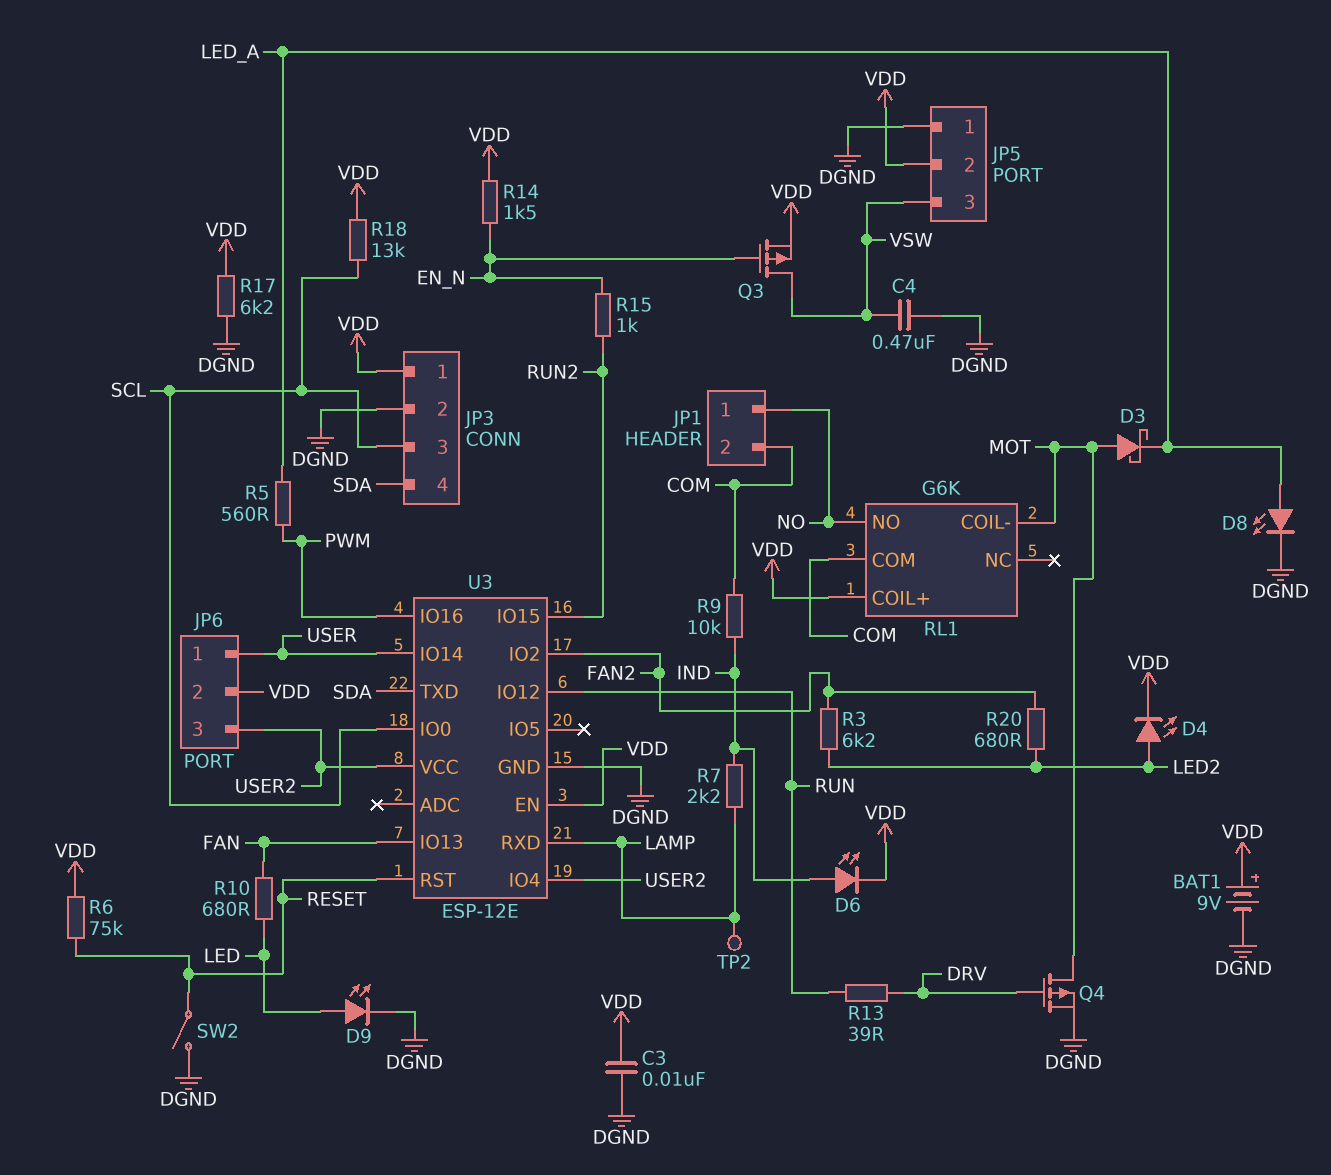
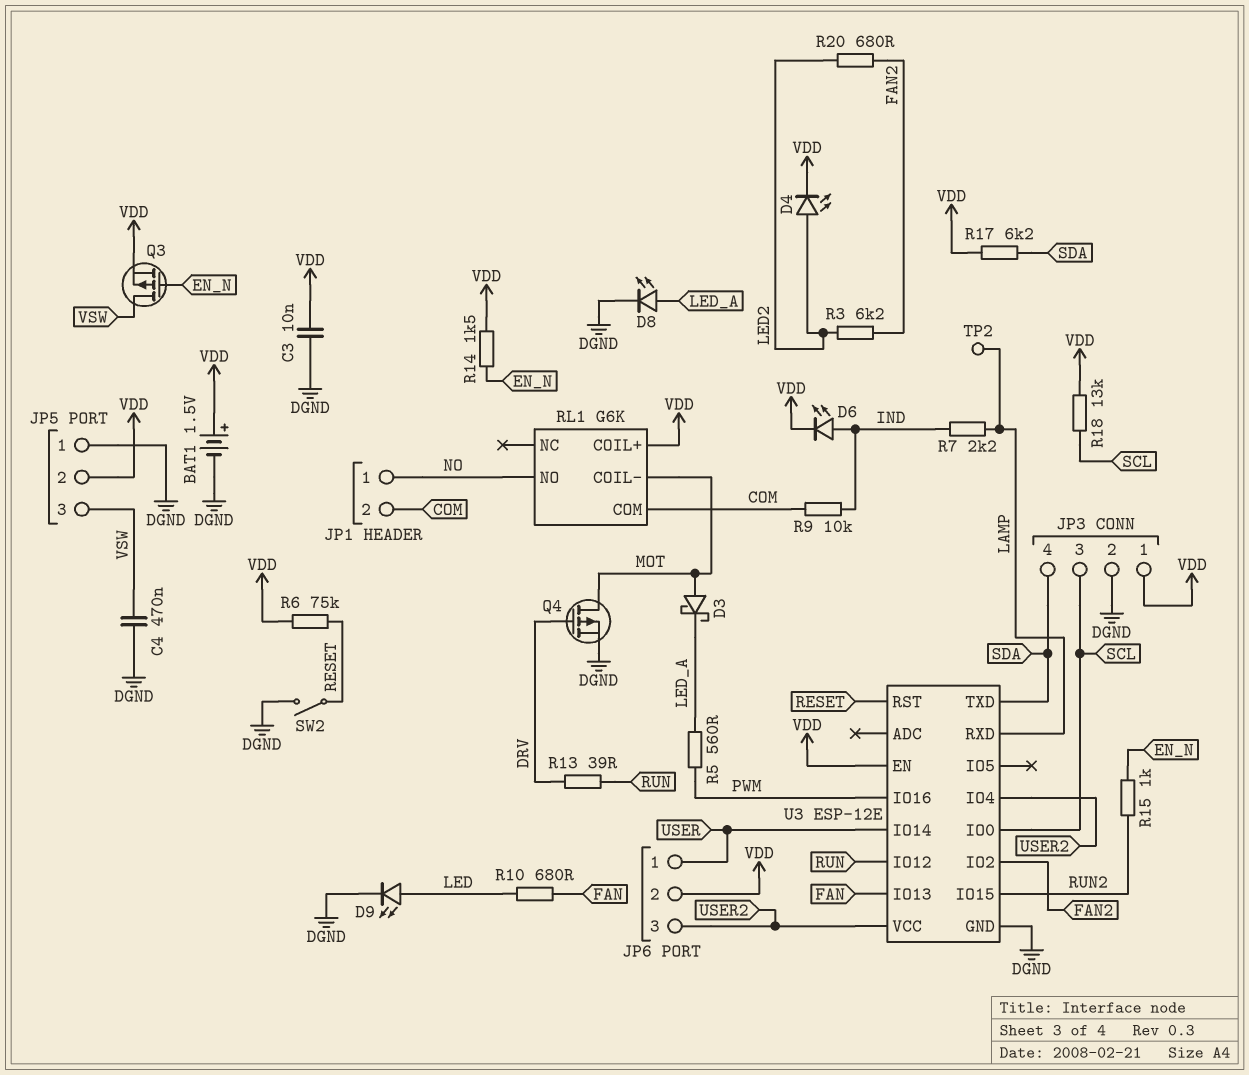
BAT1: 9V (plus VDD, minus DGND) -> 1.5V (plus VDD, minus DGND)
R17: 6.2k (DGND, VDD) -> 6.2k (SDA, VDD)

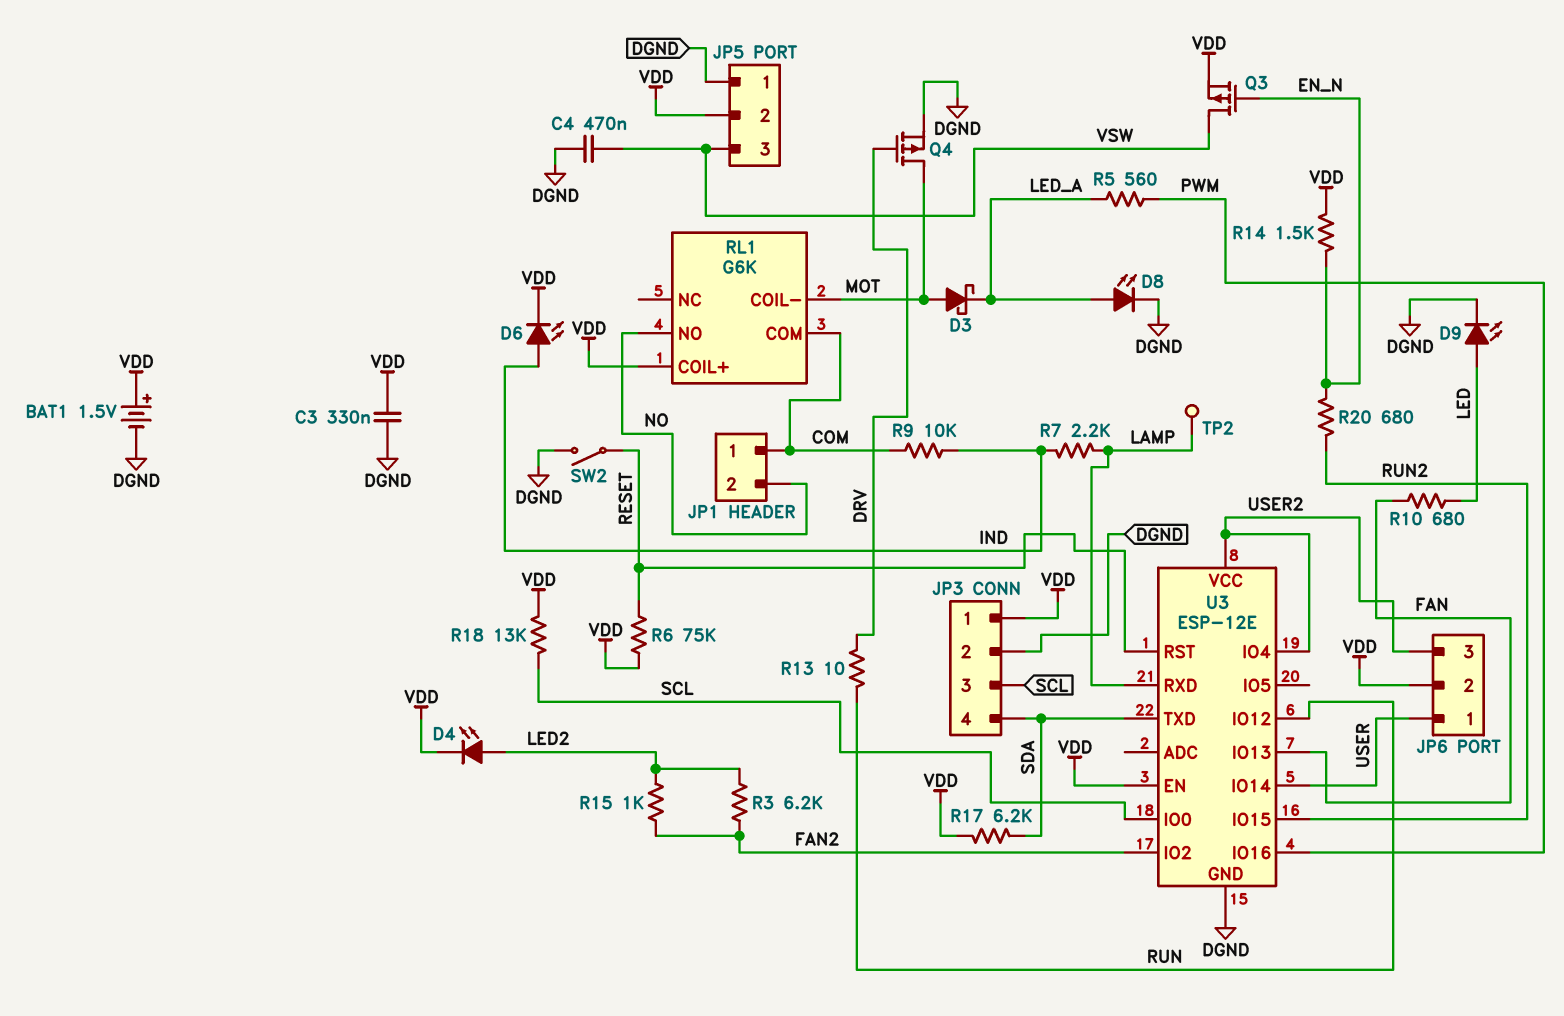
C3: 10nF (DGND, VDD) -> 330nF (DGND, VDD)
JP1 pin 1: NO -> COM
JP1 pin 2: COM -> NO
R13: 39 (DRV, RUN) -> 10 (DRV, RUN)
R15: 1k (EN_N, RUN2) -> 1k (FAN2, LED2)
R20: 680 (FAN2, LED2) -> 680 (EN_N, RUN2)

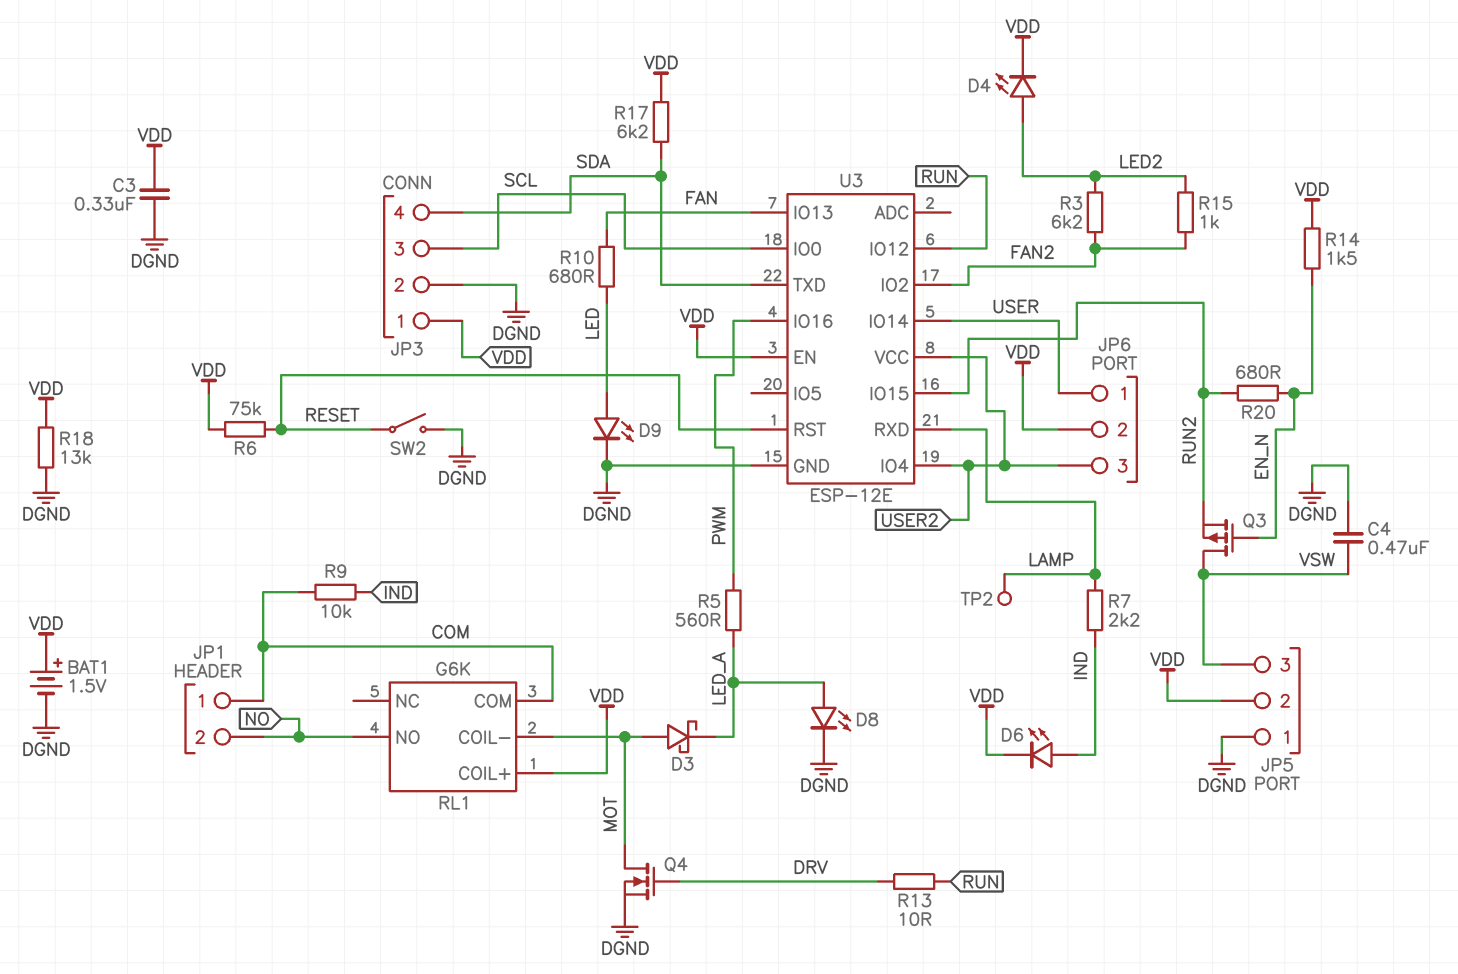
Q3: PMOS (G EN_N, D VSW, S VDD) -> PMOS (G EN_N, D VSW, S RUN2)
Q4: PMOS (G DRV, D MOT, S DGND) -> NMOS (G DRV, D MOT, S DGND)
R18: 13k (SCL, VDD) -> 13k (DGND, VDD)

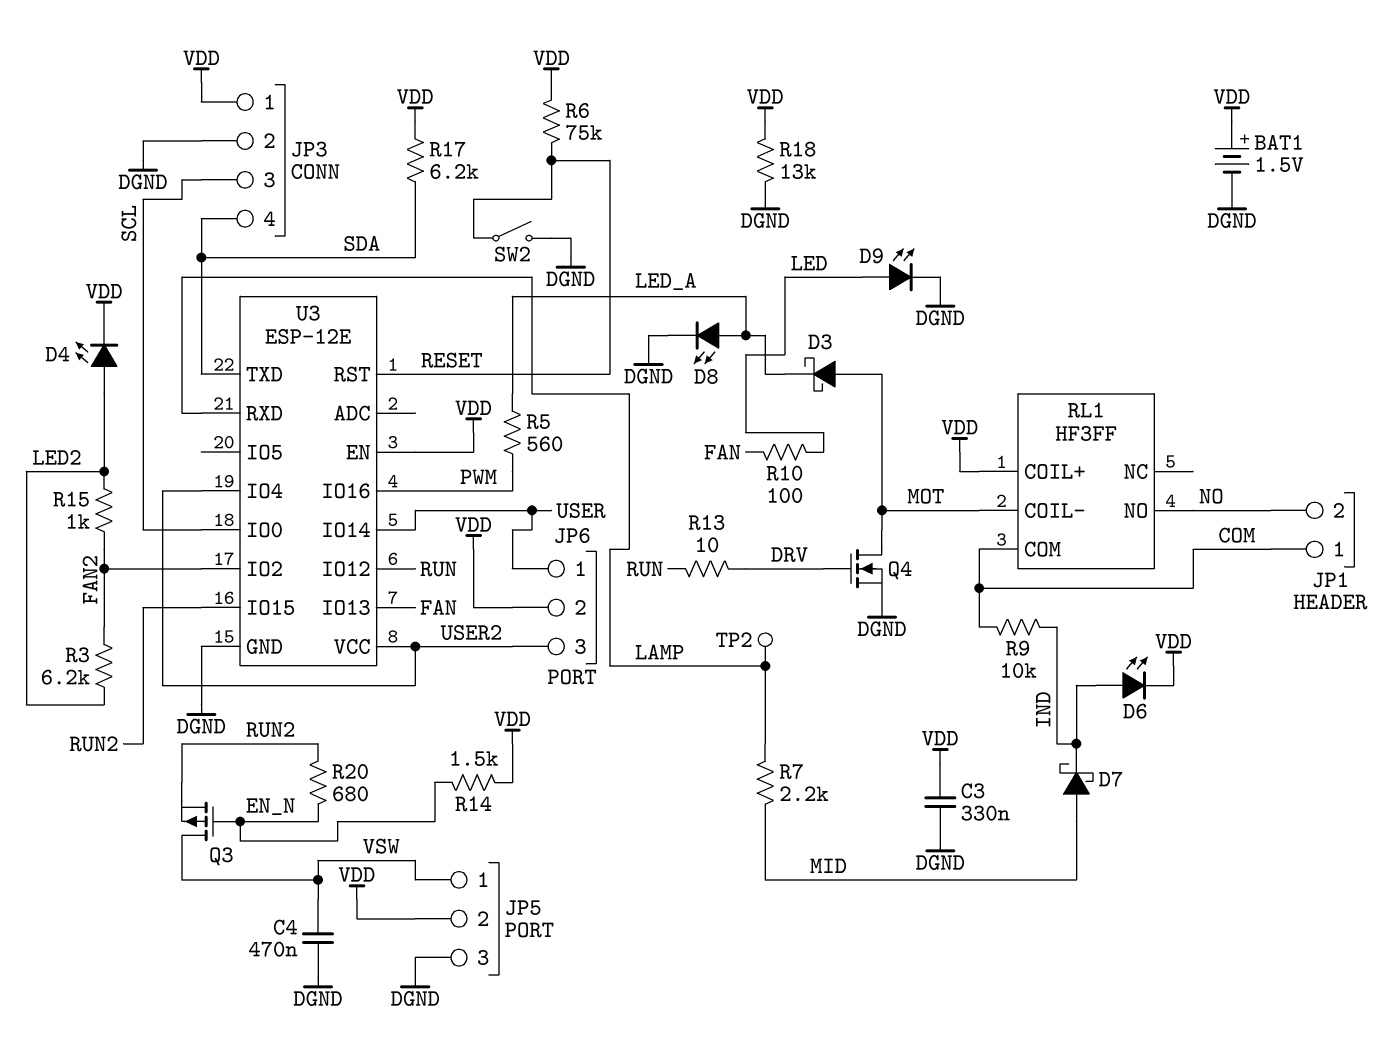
D7: none -> schottky (A MID, K IND)
JP5 pin 1: DGND -> VSW
JP5 pin 3: VSW -> DGND
R7: 2.2k (IND, LAMP) -> 2.2k (LAMP, MID)
R10: 680 (FAN, LED) -> 100 (FAN, LED)
RL1: G6K -> HF3FF

